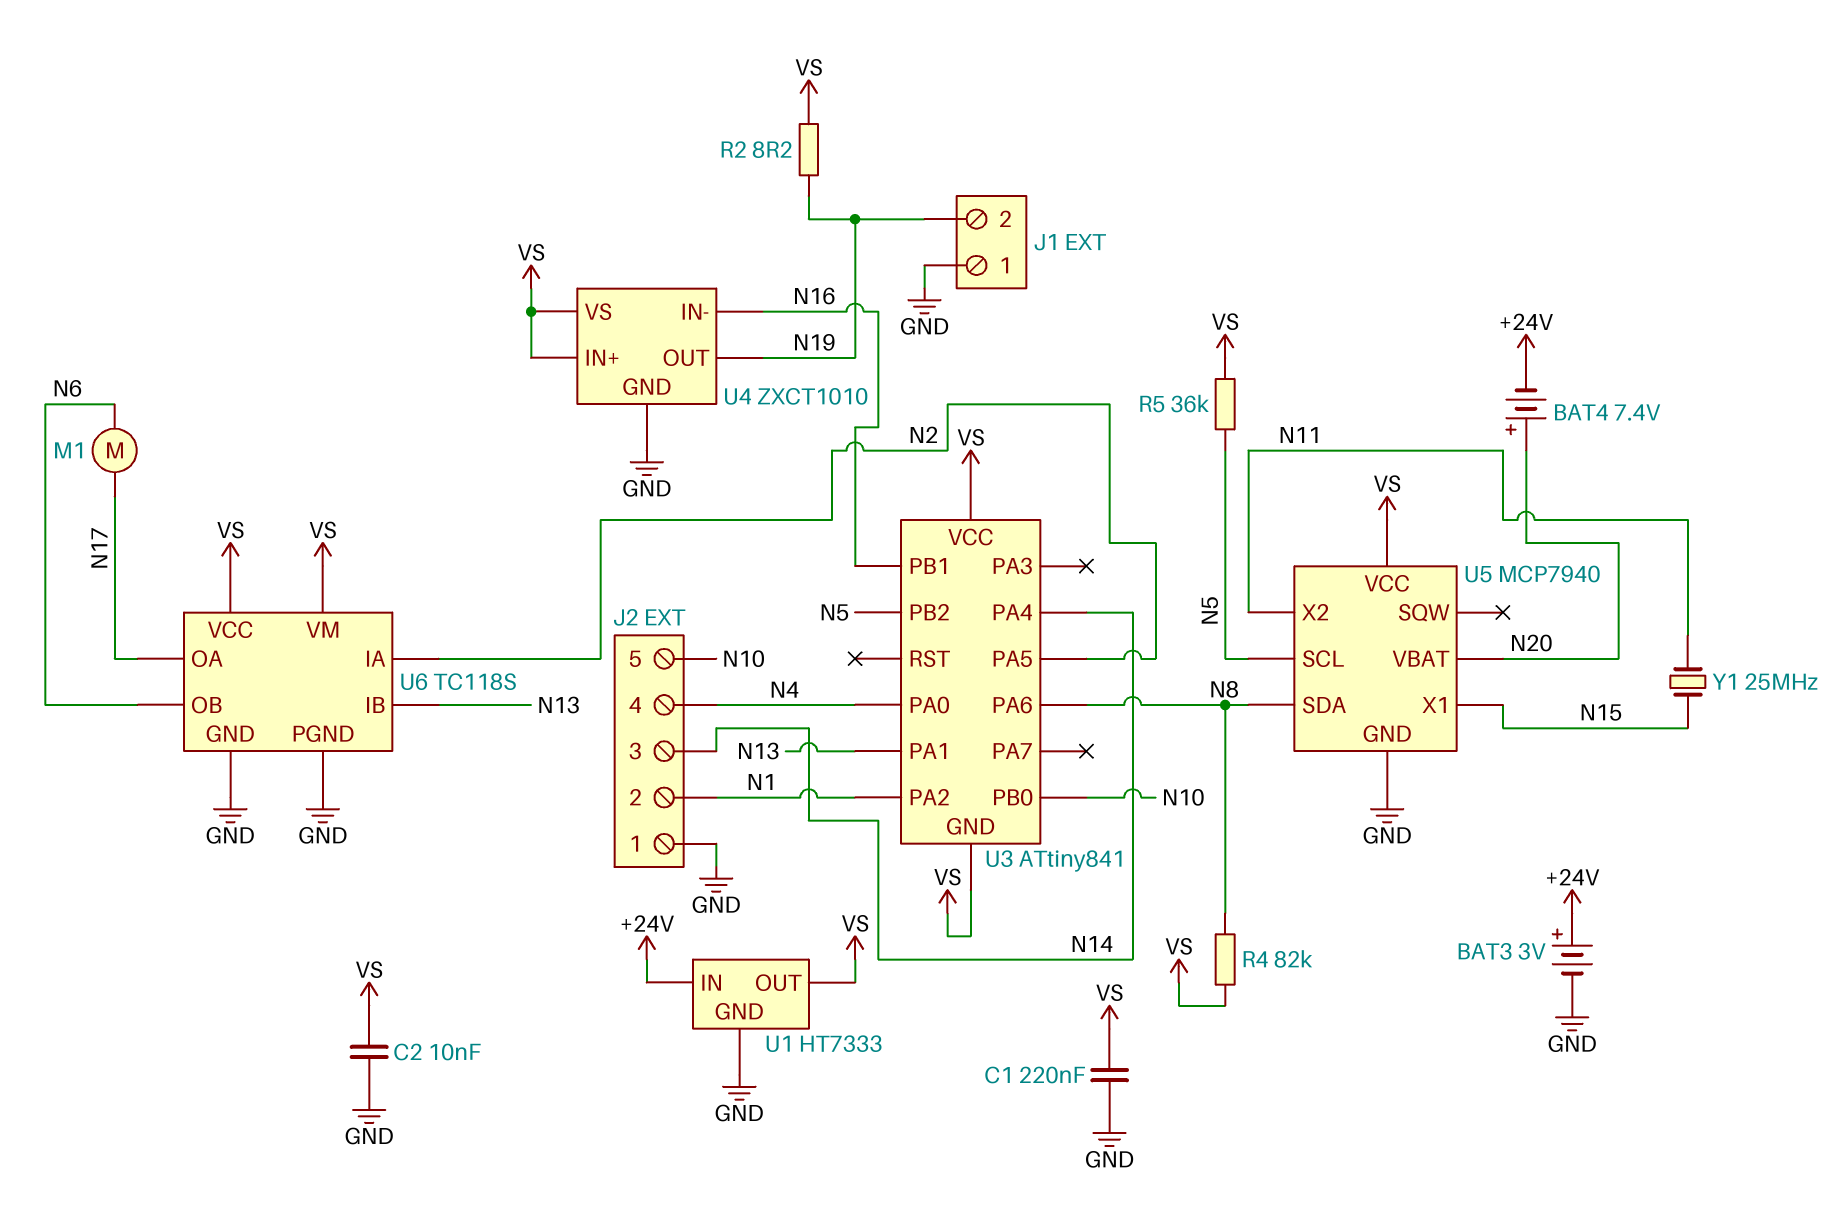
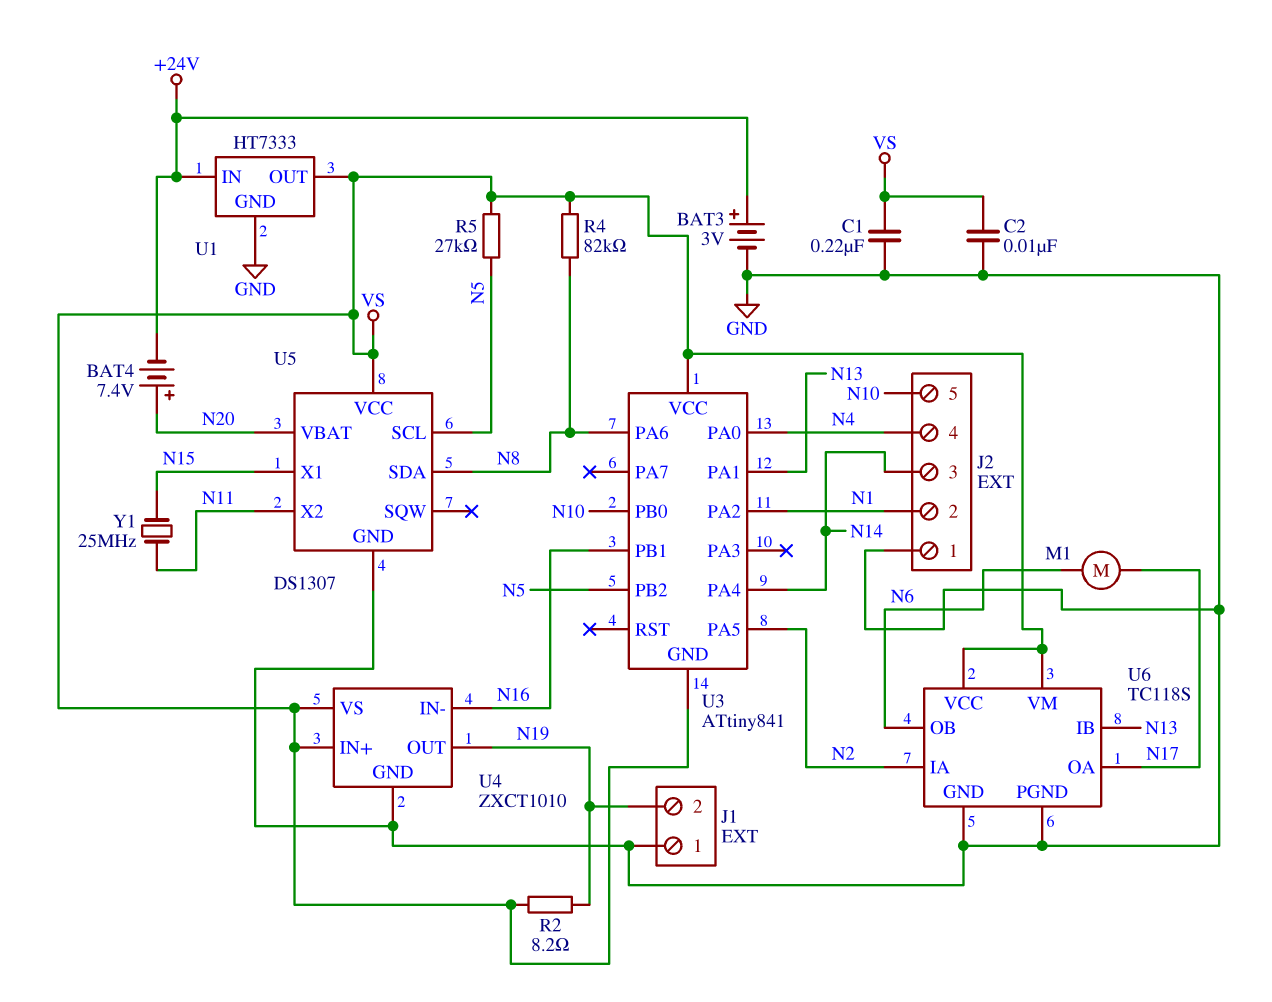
R5: 36k (N5, VS) -> 27k (N5, VS)
U5: MCP7940 -> DS1307

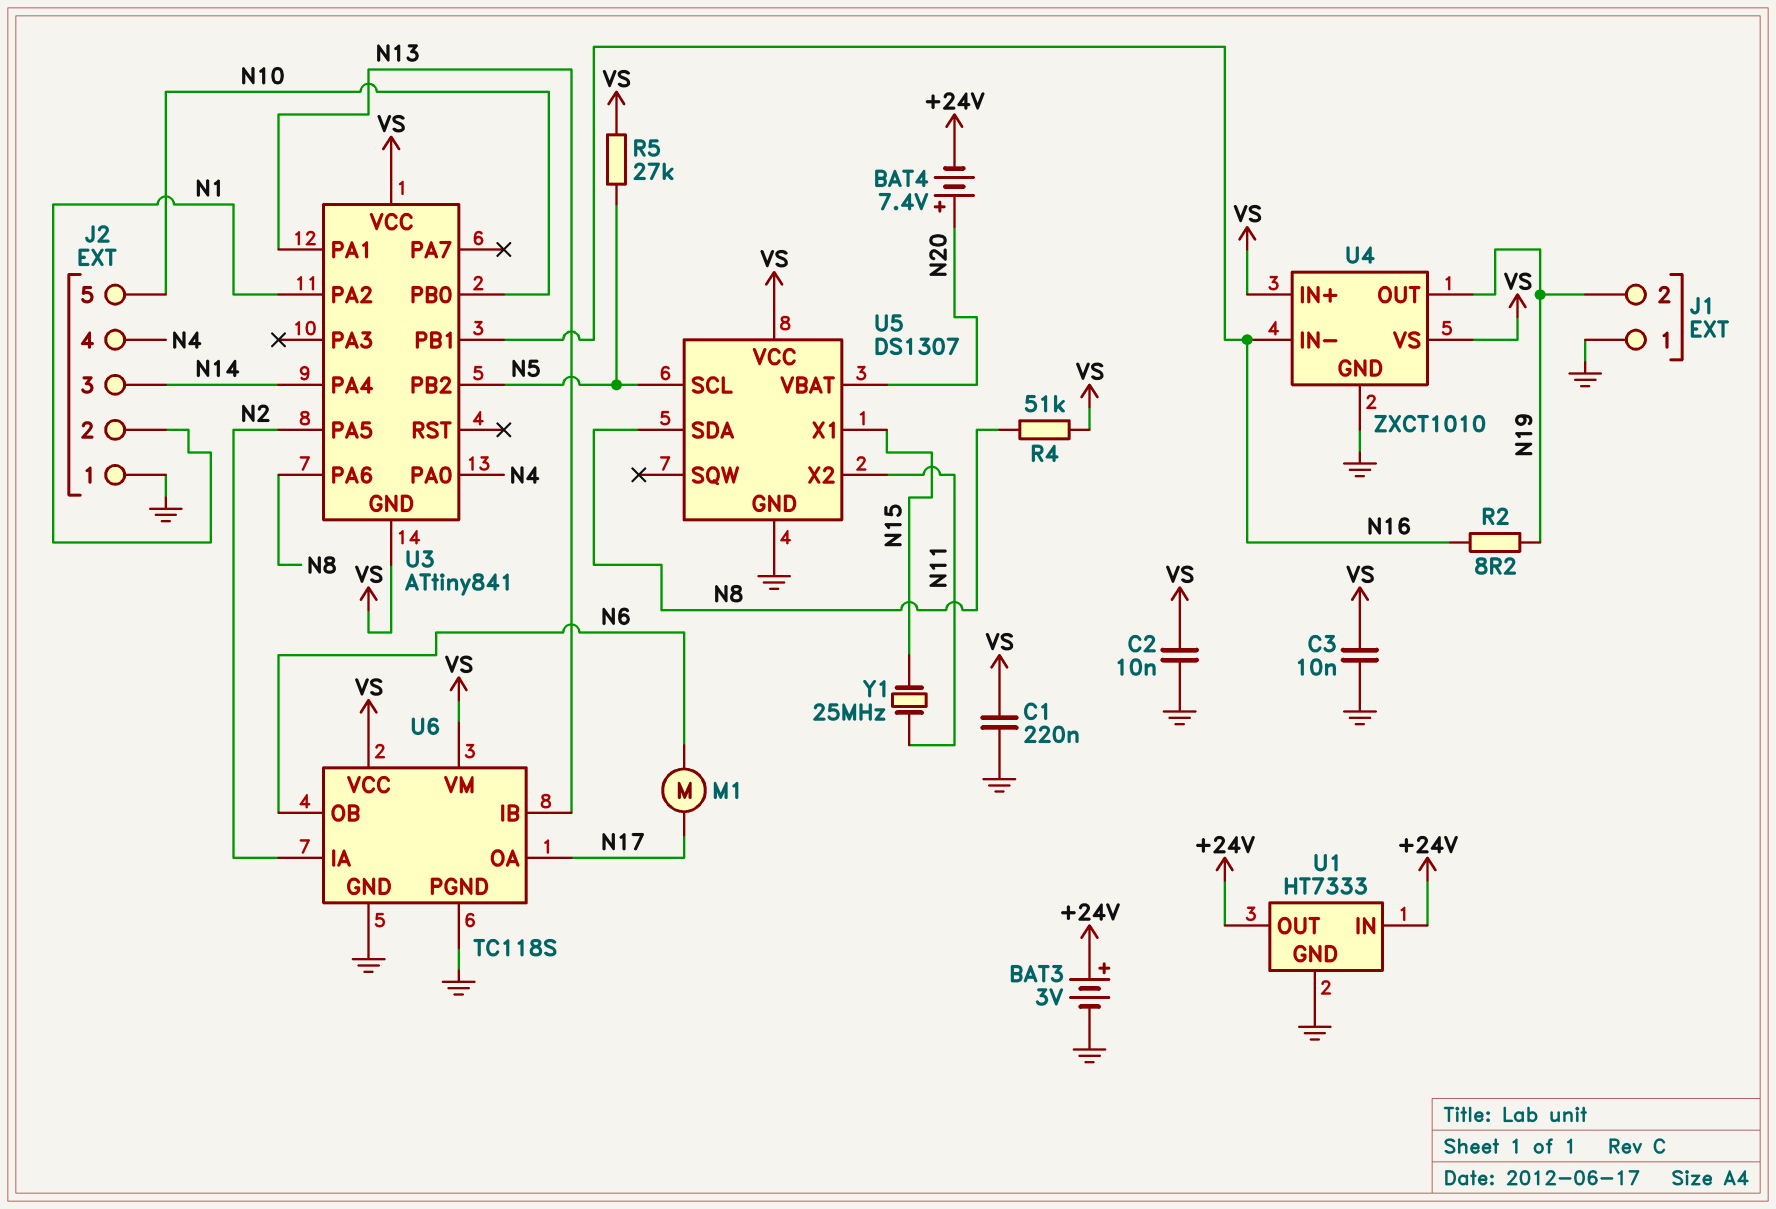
C3: none -> 10nF (GND, VS)
R2: 8.2 (N19, VS) -> 8.2 (N16, N19)
R4: 82k (N8, VS) -> 51k (N8, VS)
U1 pin OUT: VS -> +24V

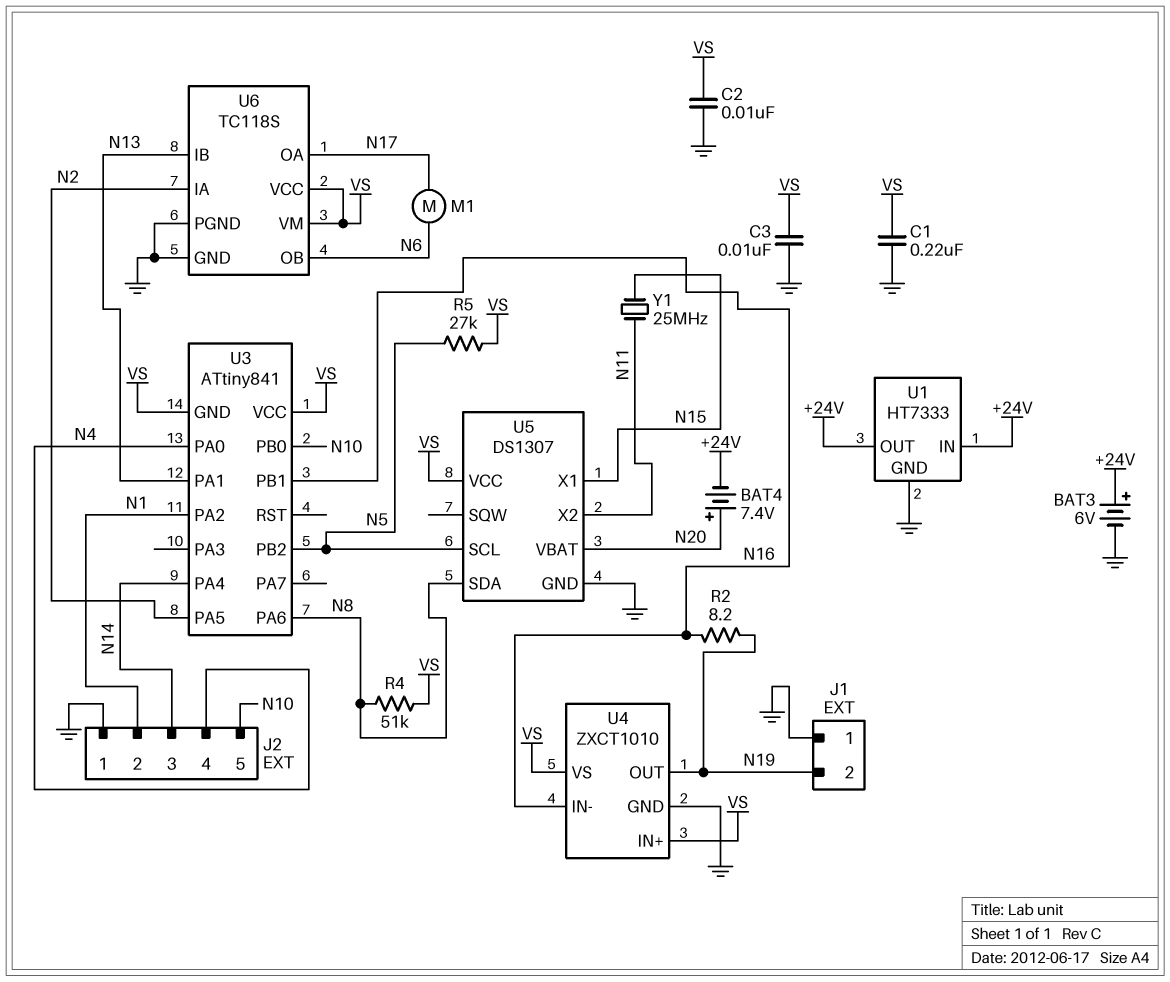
BAT3: 3V (plus +24V, minus GND) -> 6V (plus +24V, minus GND)

